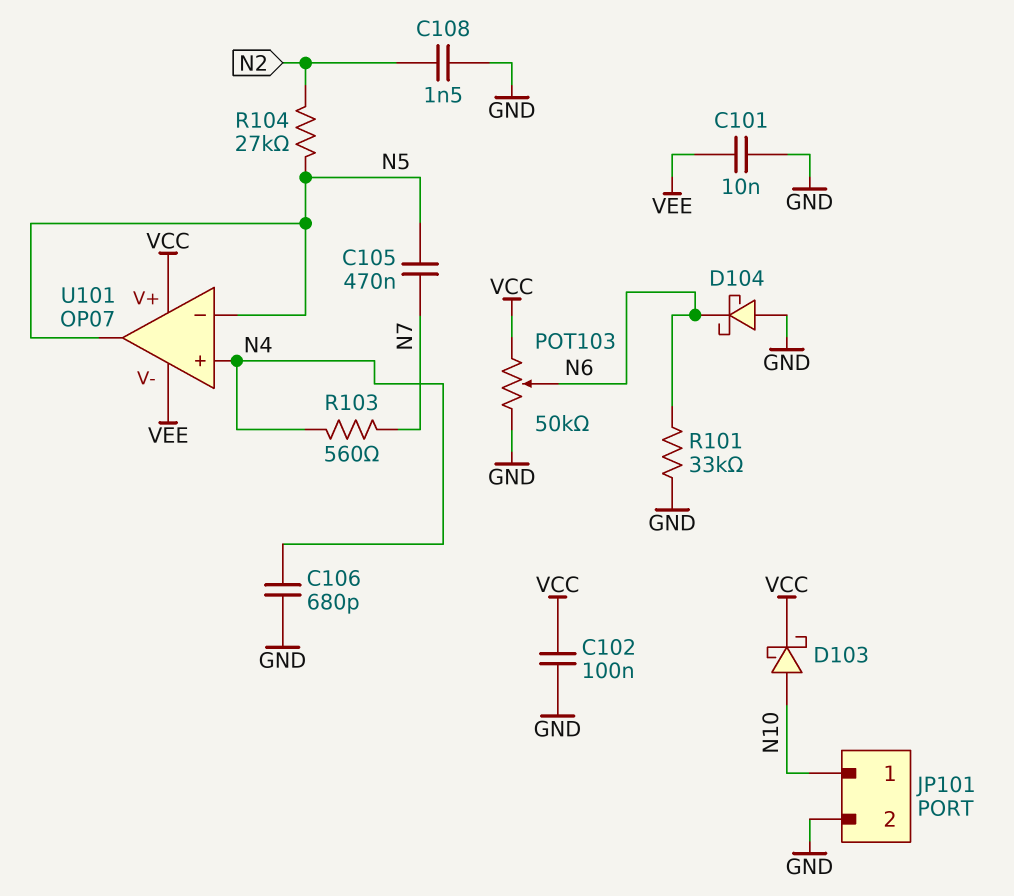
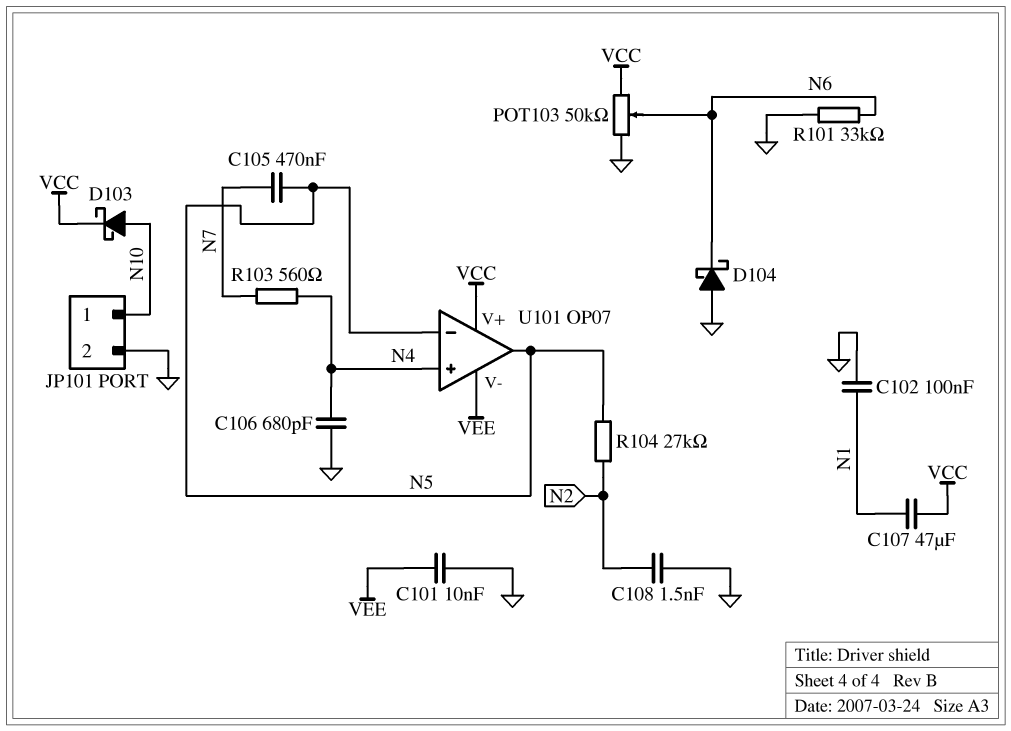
C102: 100nF (GND, VCC) -> 100nF (GND, N1)
C107: none -> 47uF (N1, VCC)

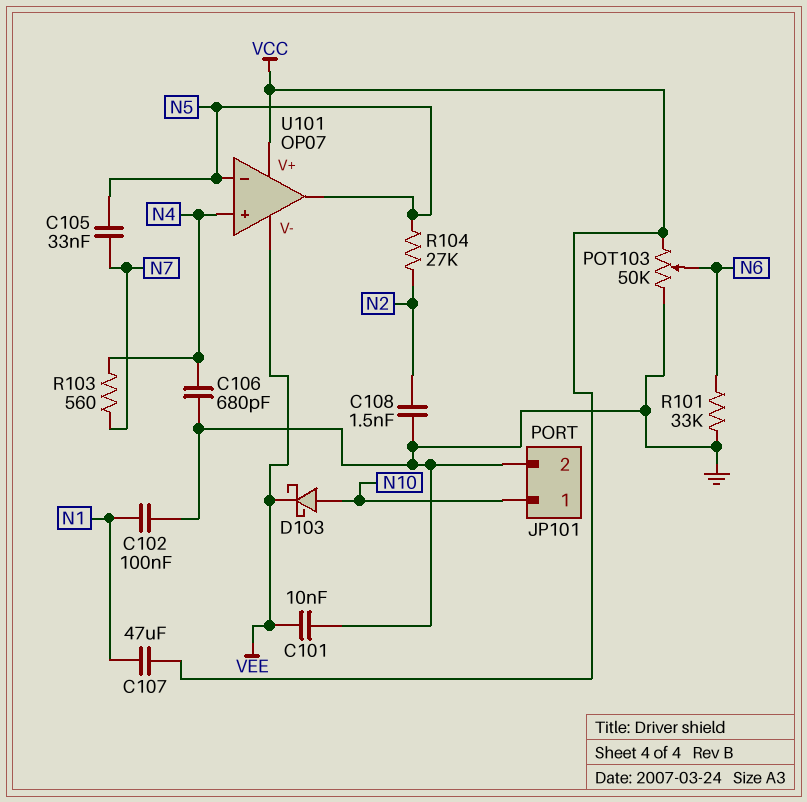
C105: 470nF (N5, N7) -> 33nF (N5, N7)
D103: schottky (A N10, K VCC) -> schottky (A N10, K VEE)
D104: schottky (A GND, K N6) -> none

